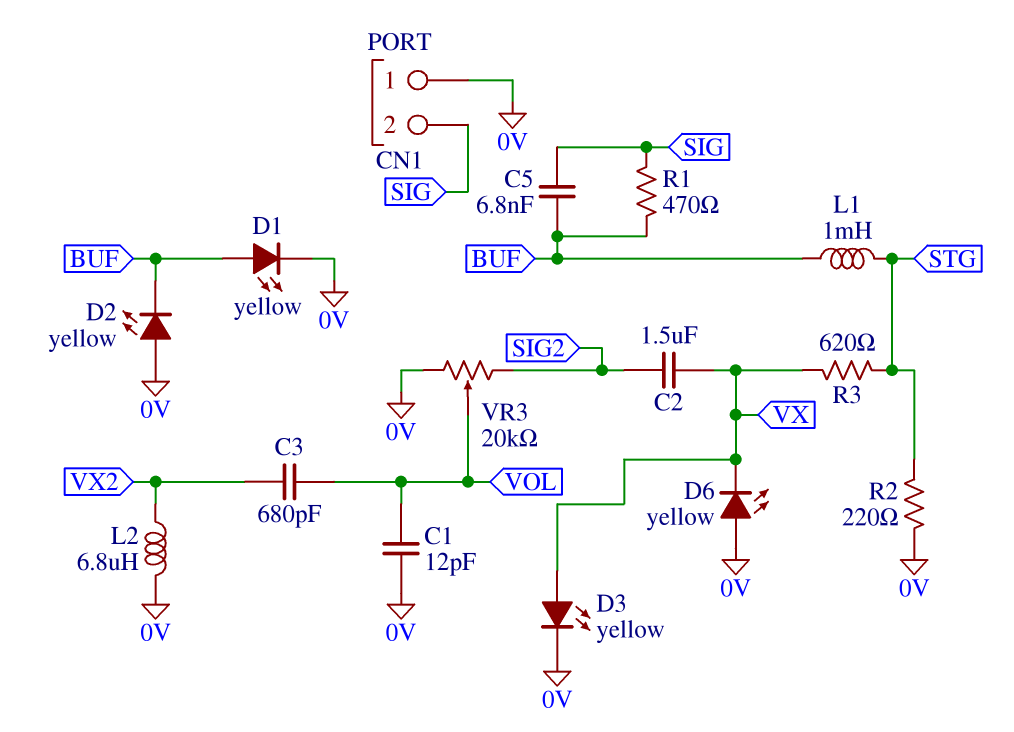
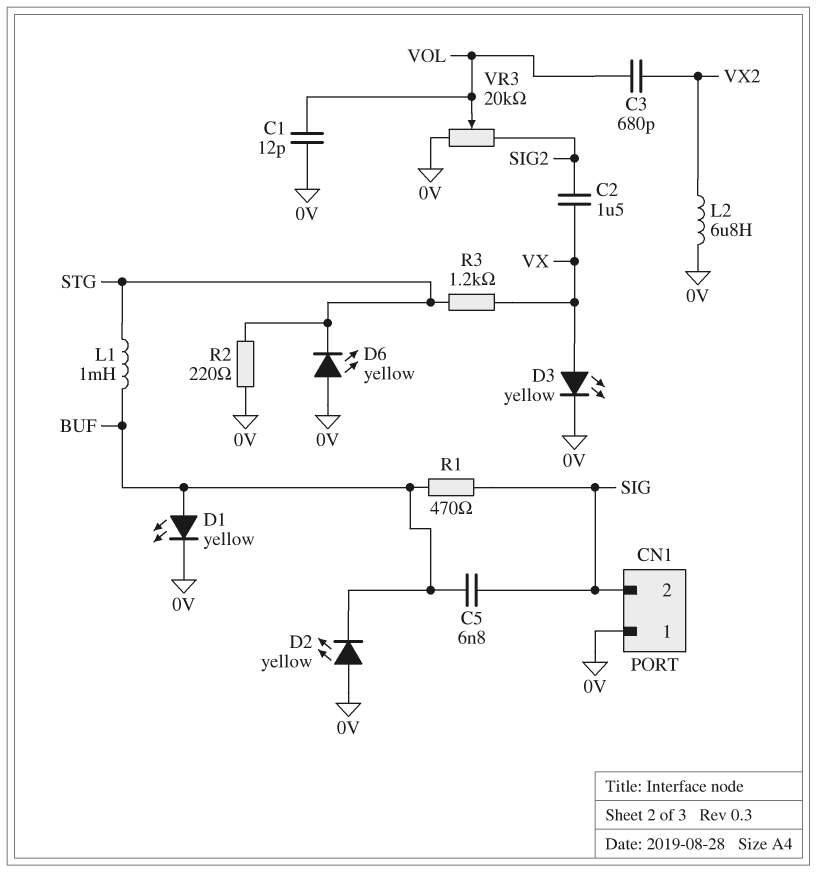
D6: LED yellow (A 0V, K VX) -> LED yellow (A 0V, K STG)
R3: 620 (STG, VX) -> 1.2k (STG, VX)

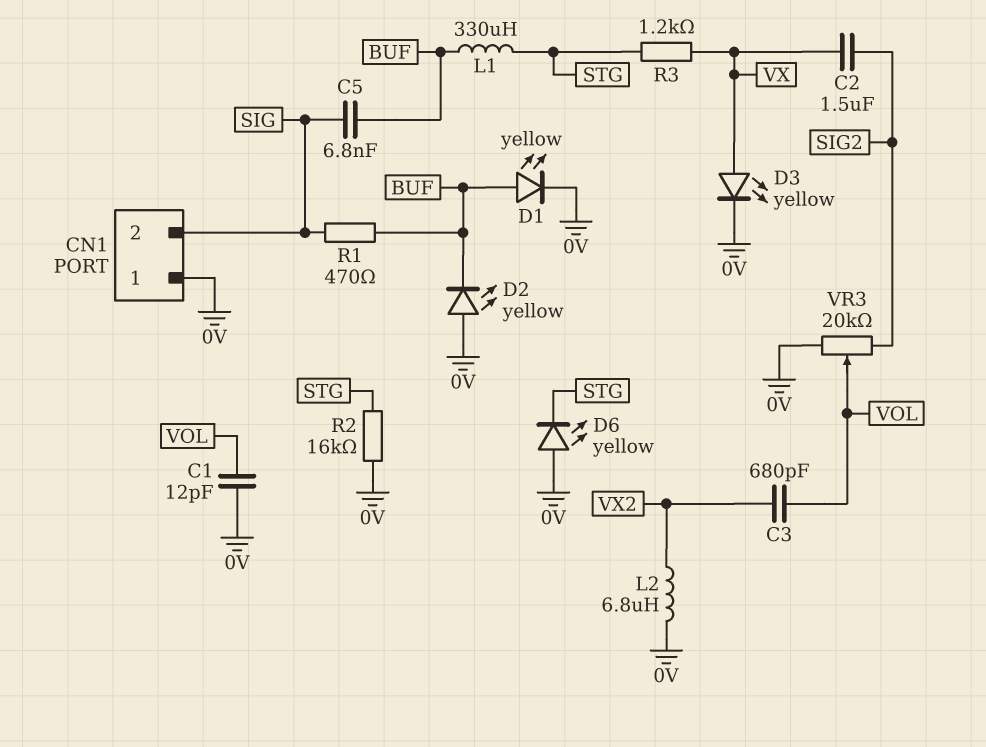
L1: 1mH (BUF, STG) -> 330uH (BUF, STG)
R2: 220 (0V, STG) -> 16k (0V, STG)

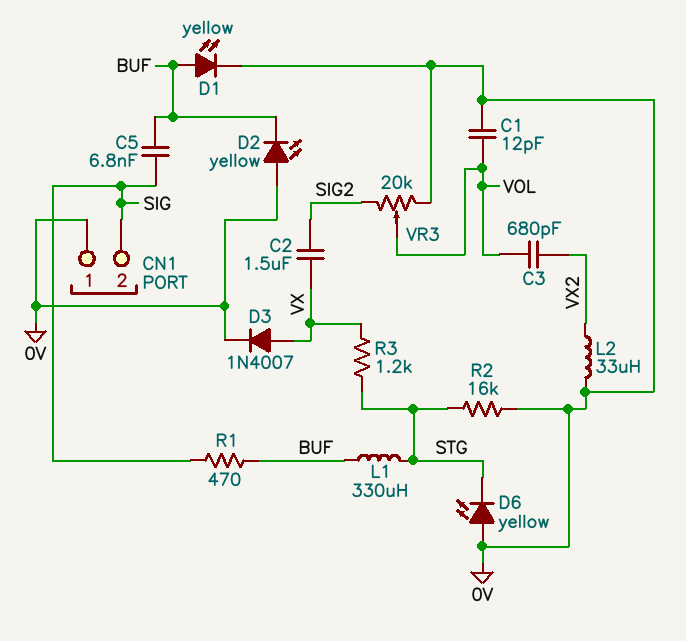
D3: LED yellow (A VX, K 0V) -> diode 1N4007 (A VX, K 0V)
L2: 6.8uH (0V, VX2) -> 33uH (0V, VX2)

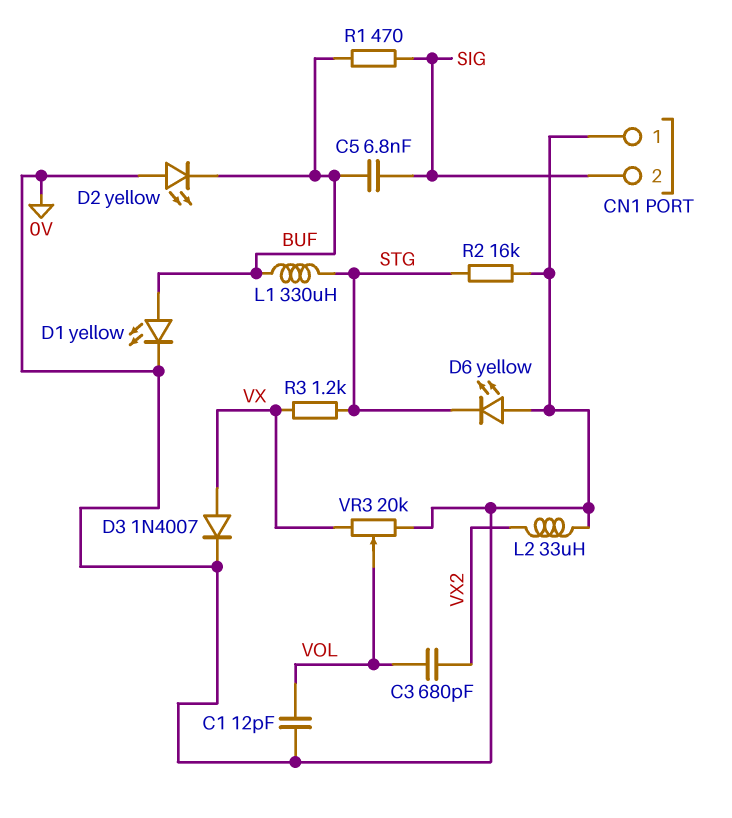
C2: 1.5uF (SIG2, VX) -> none
VR3: 20k (0V, SIG2, wiper VOL) -> 20k (0V, VX, wiper VOL)

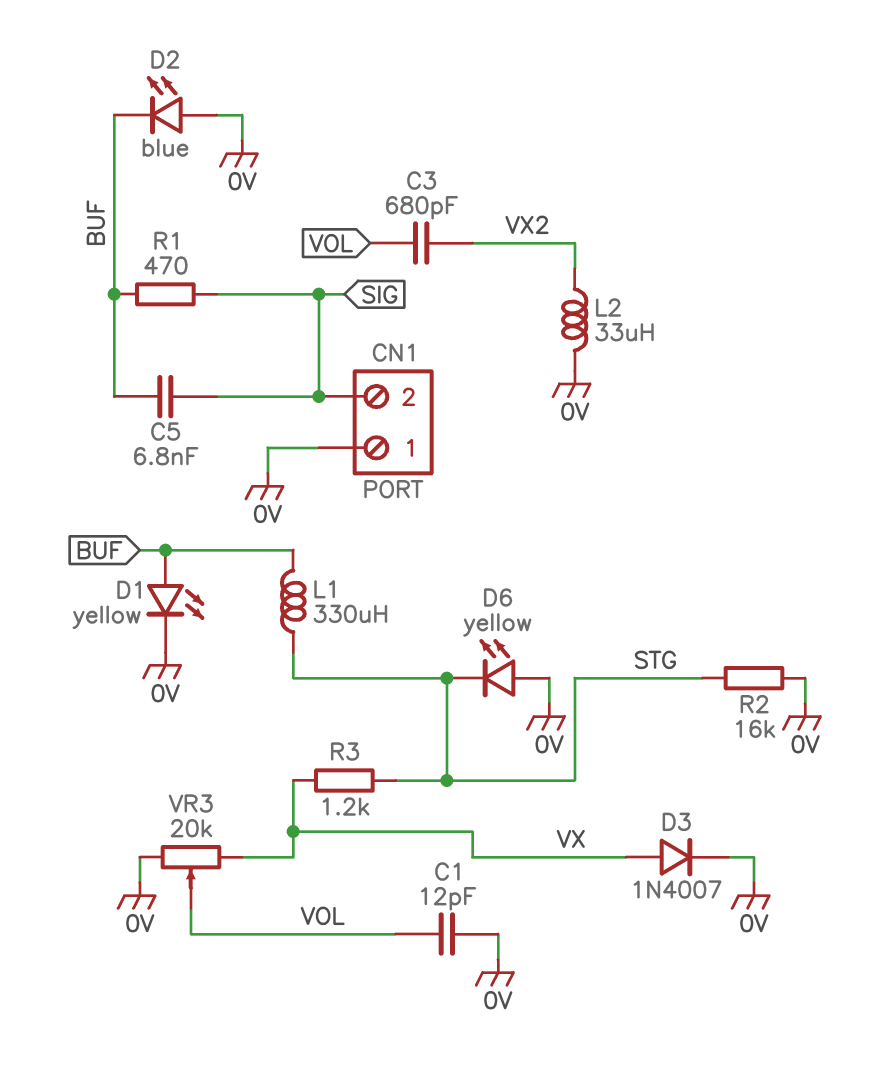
D2: LED yellow (A 0V, K BUF) -> LED blue (A 0V, K BUF)

